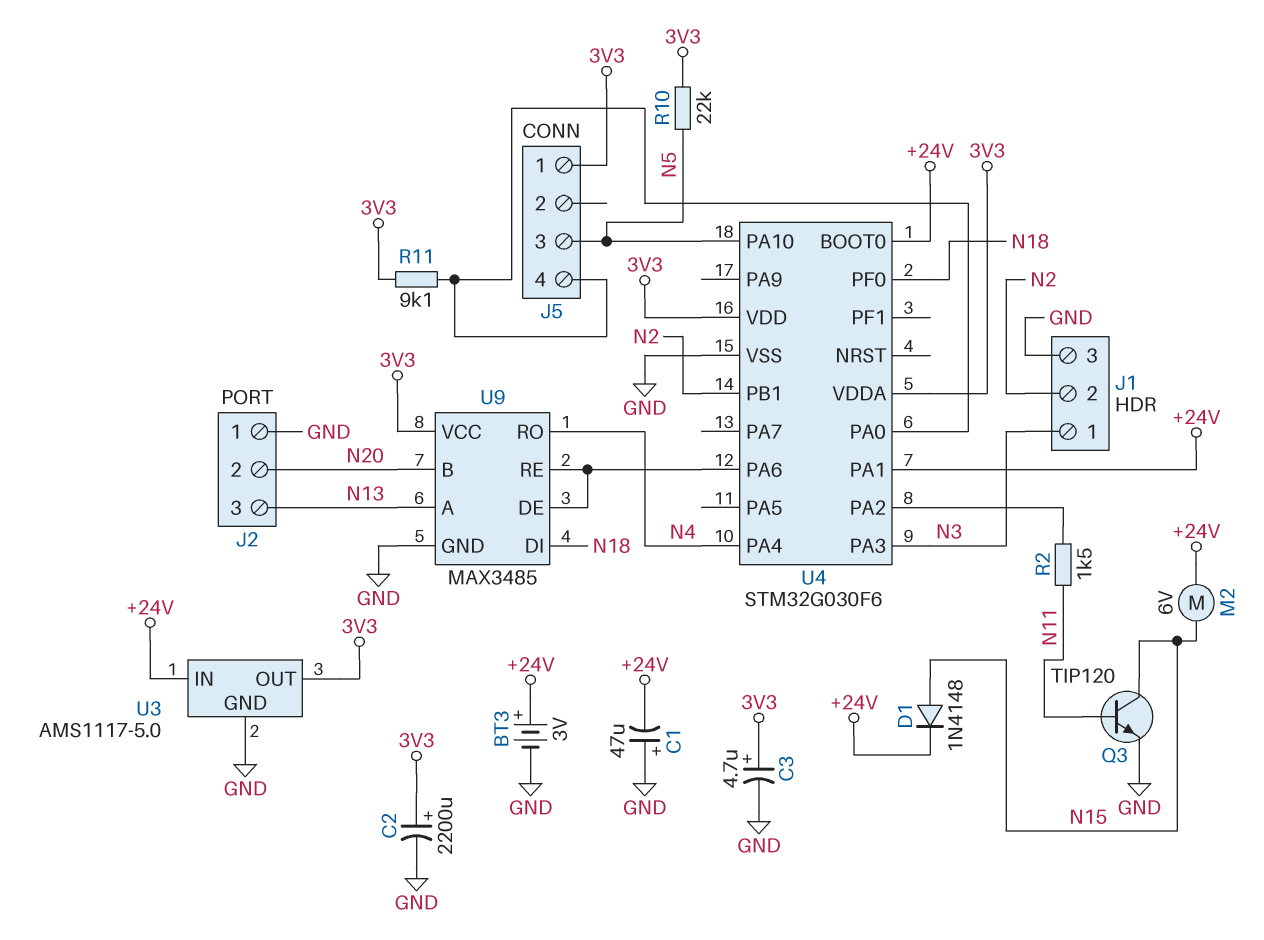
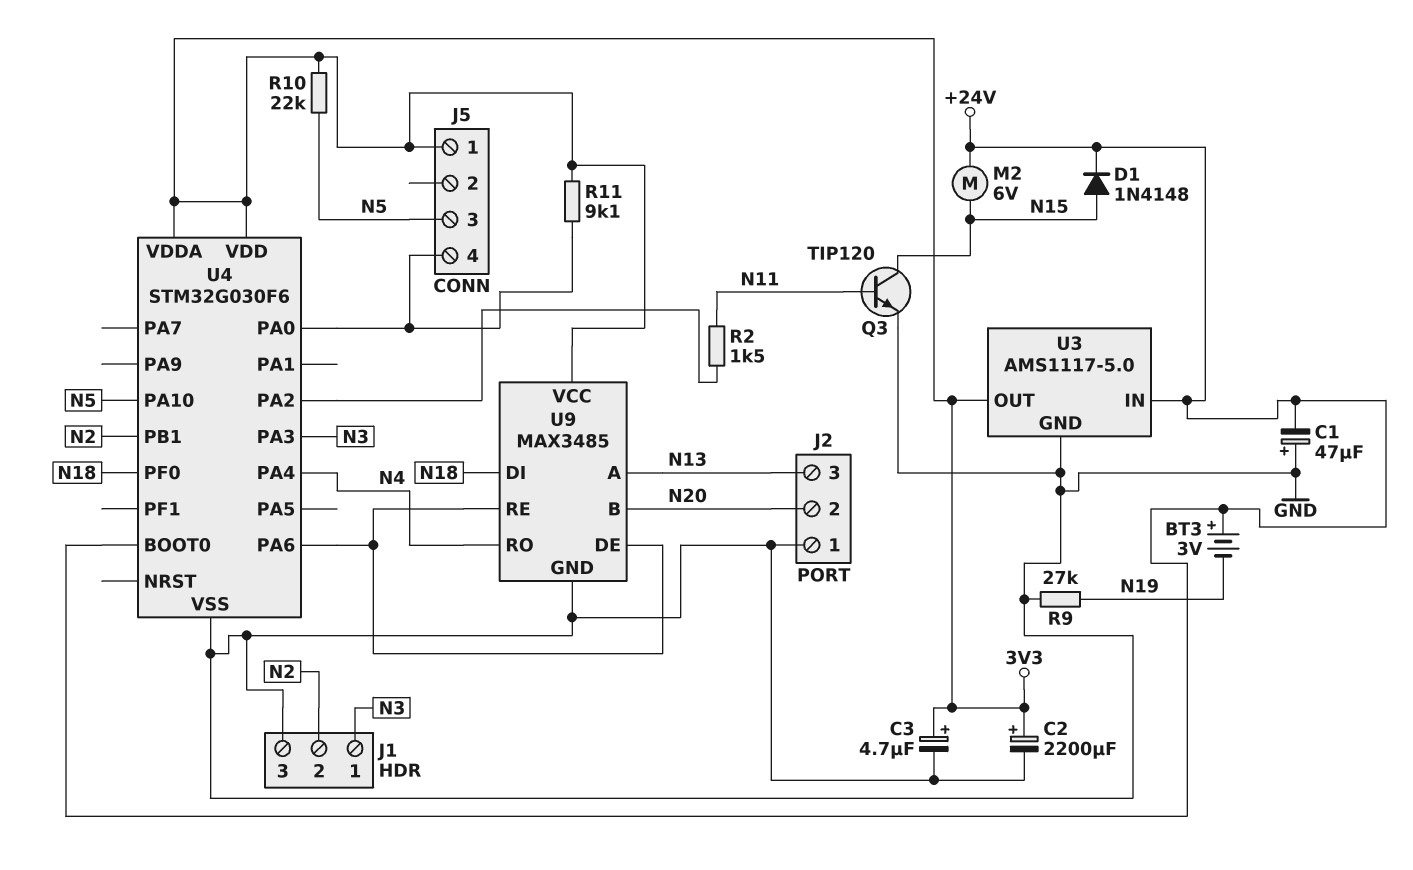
BT3: 3V (plus +24V, minus GND) -> 3V (plus +24V, minus N19)
R9: none -> 27k (GND, N19)
U4 pin PA1: +24V -> none

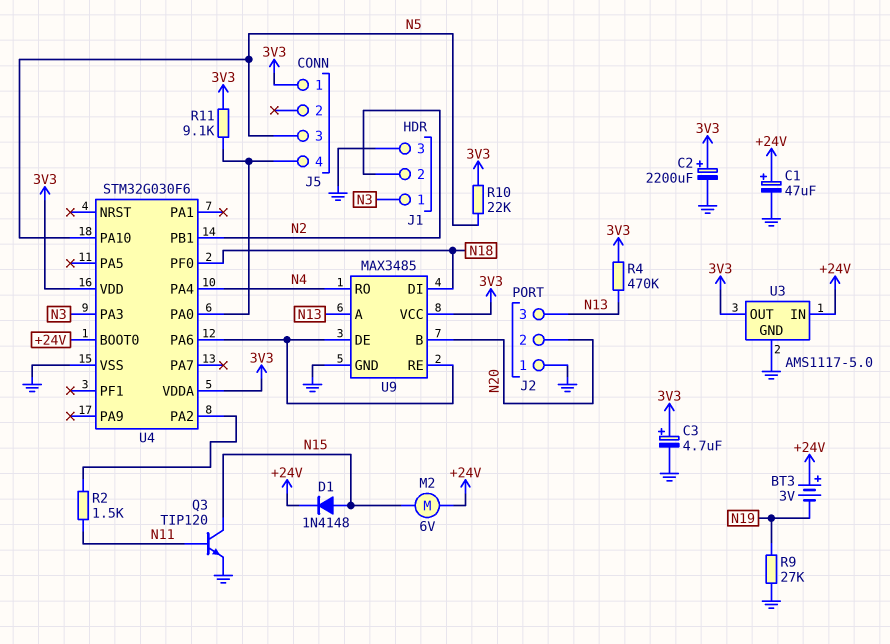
C1: 47uF (plus GND, minus +24V) -> 47uF (plus +24V, minus GND)
R4: none -> 470k (3V3, N13)

